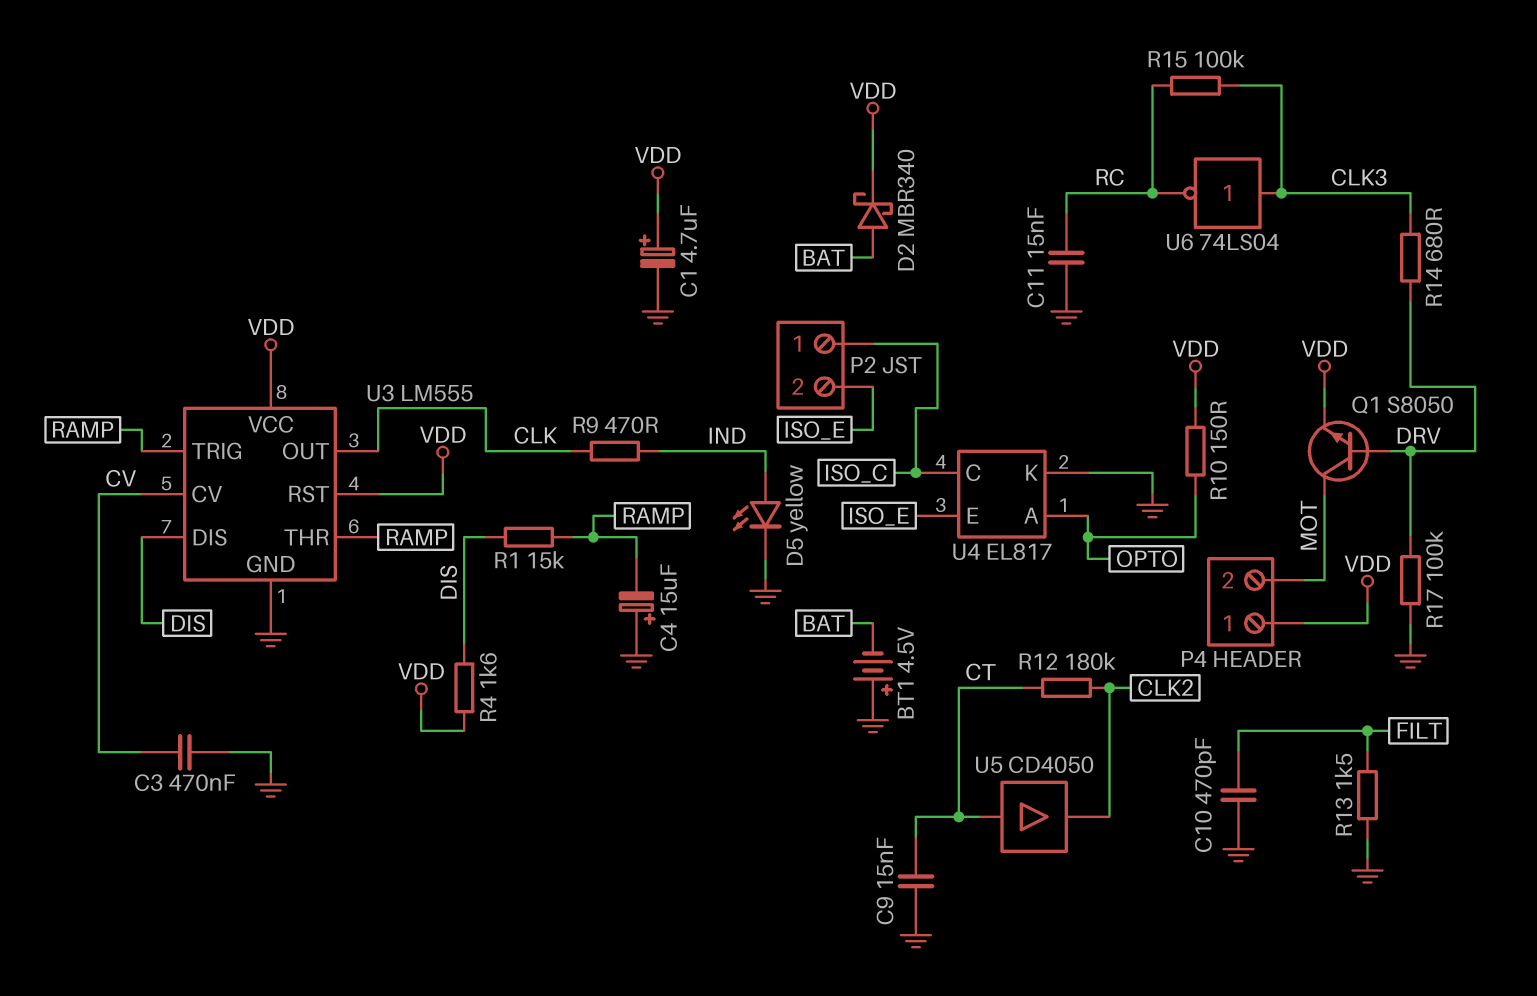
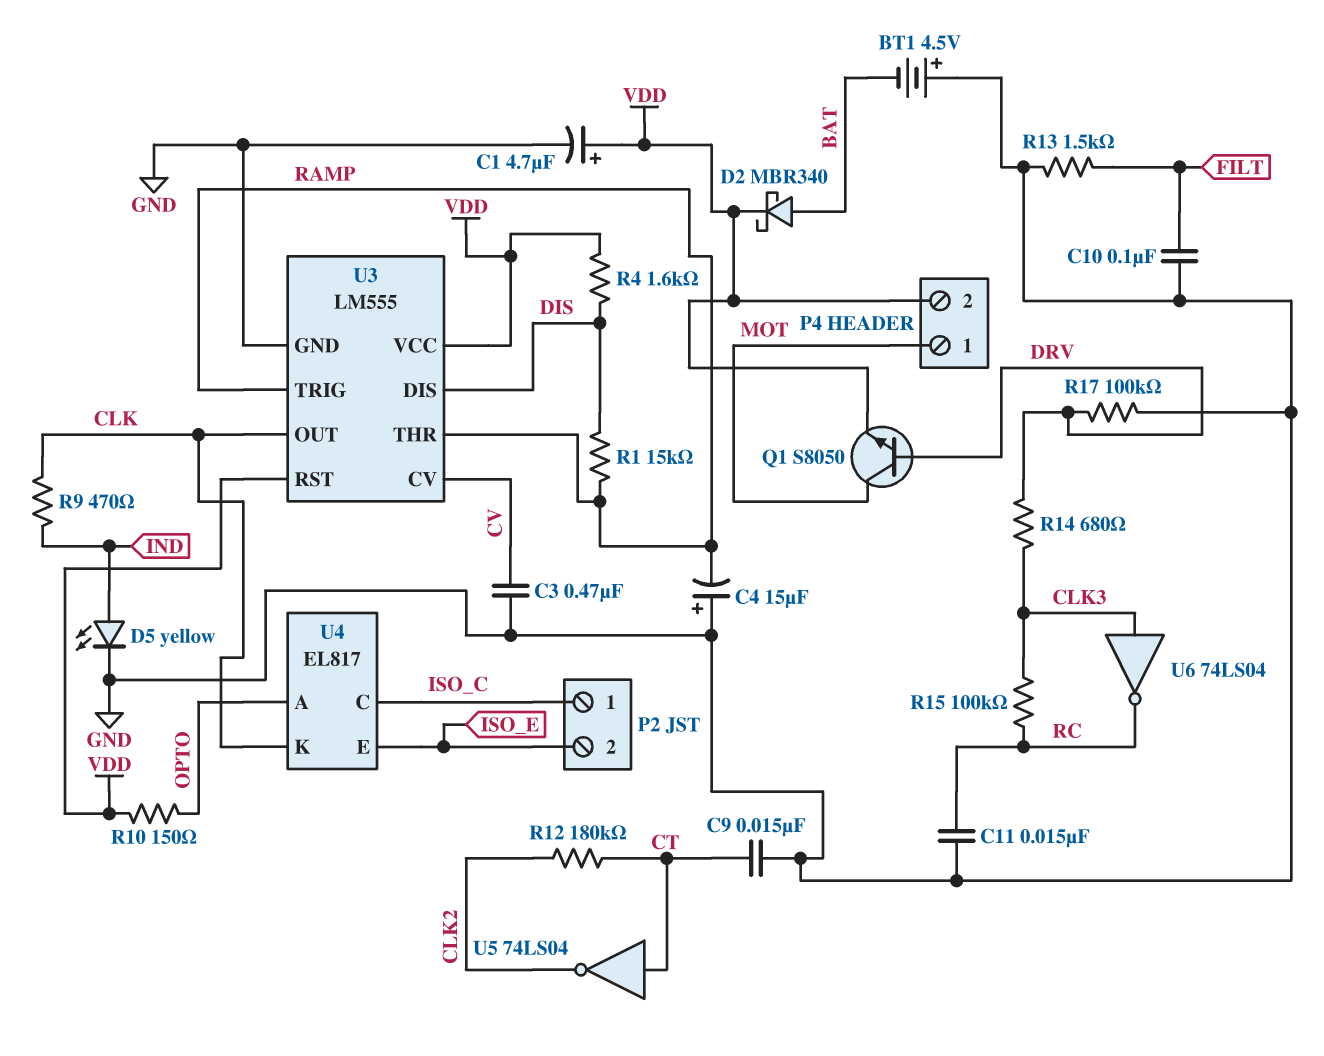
C10: 470pF (FILT, GND) -> 100nF (FILT, GND)
P4 pin 1: VDD -> MOT
P4 pin 2: MOT -> VDD
U4 pin K: GND -> CLK
U5: buffer CD4050 (in CT, out CLK2) -> NOT 74LS04 (in CT, out CLK2)

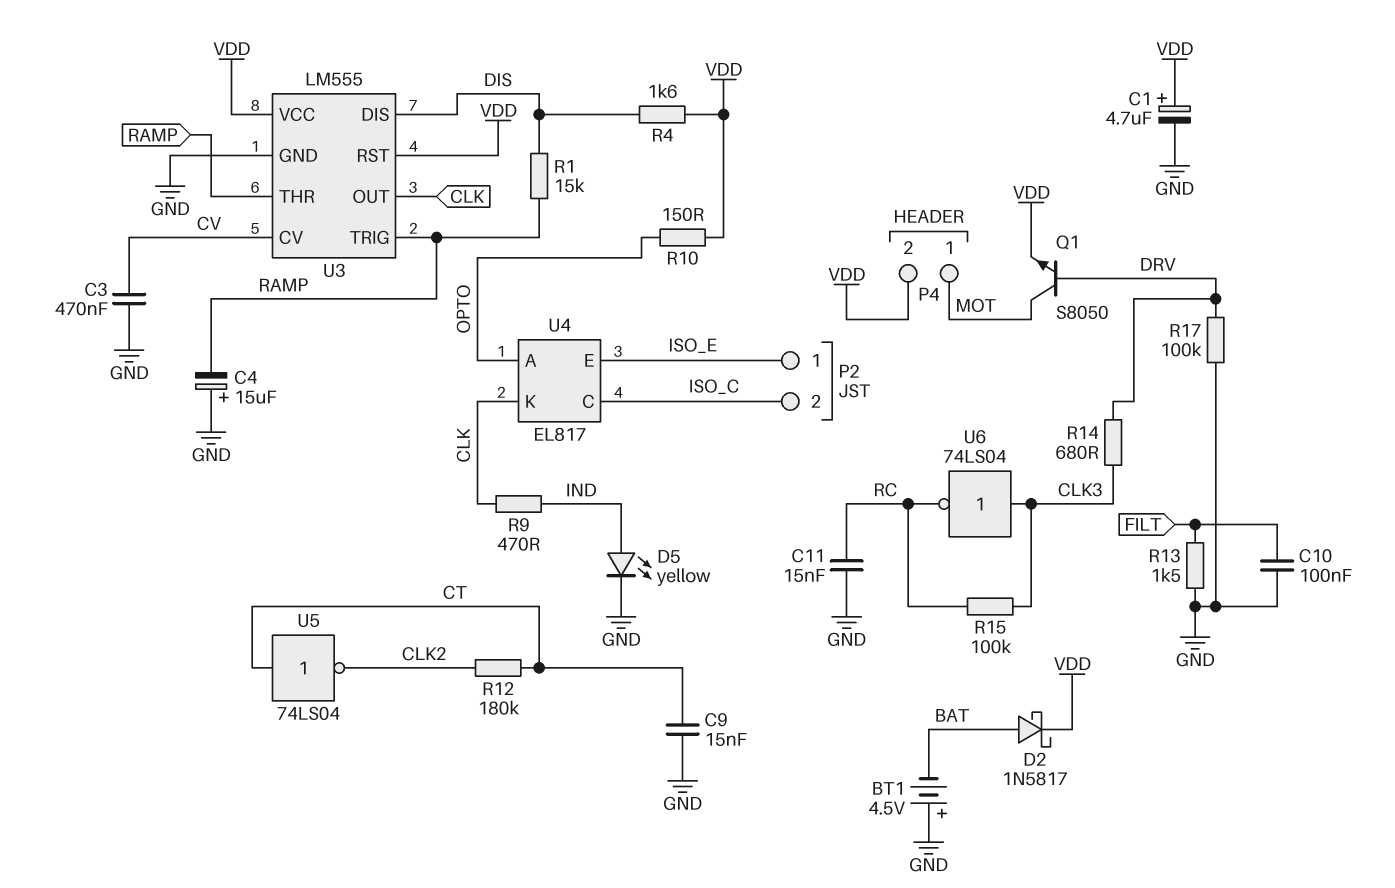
D2: schottky MBR340 (A BAT, K VDD) -> schottky 1N5817 (A BAT, K VDD)
P2 pin 1: ISO_C -> ISO_E
P2 pin 2: ISO_E -> ISO_C

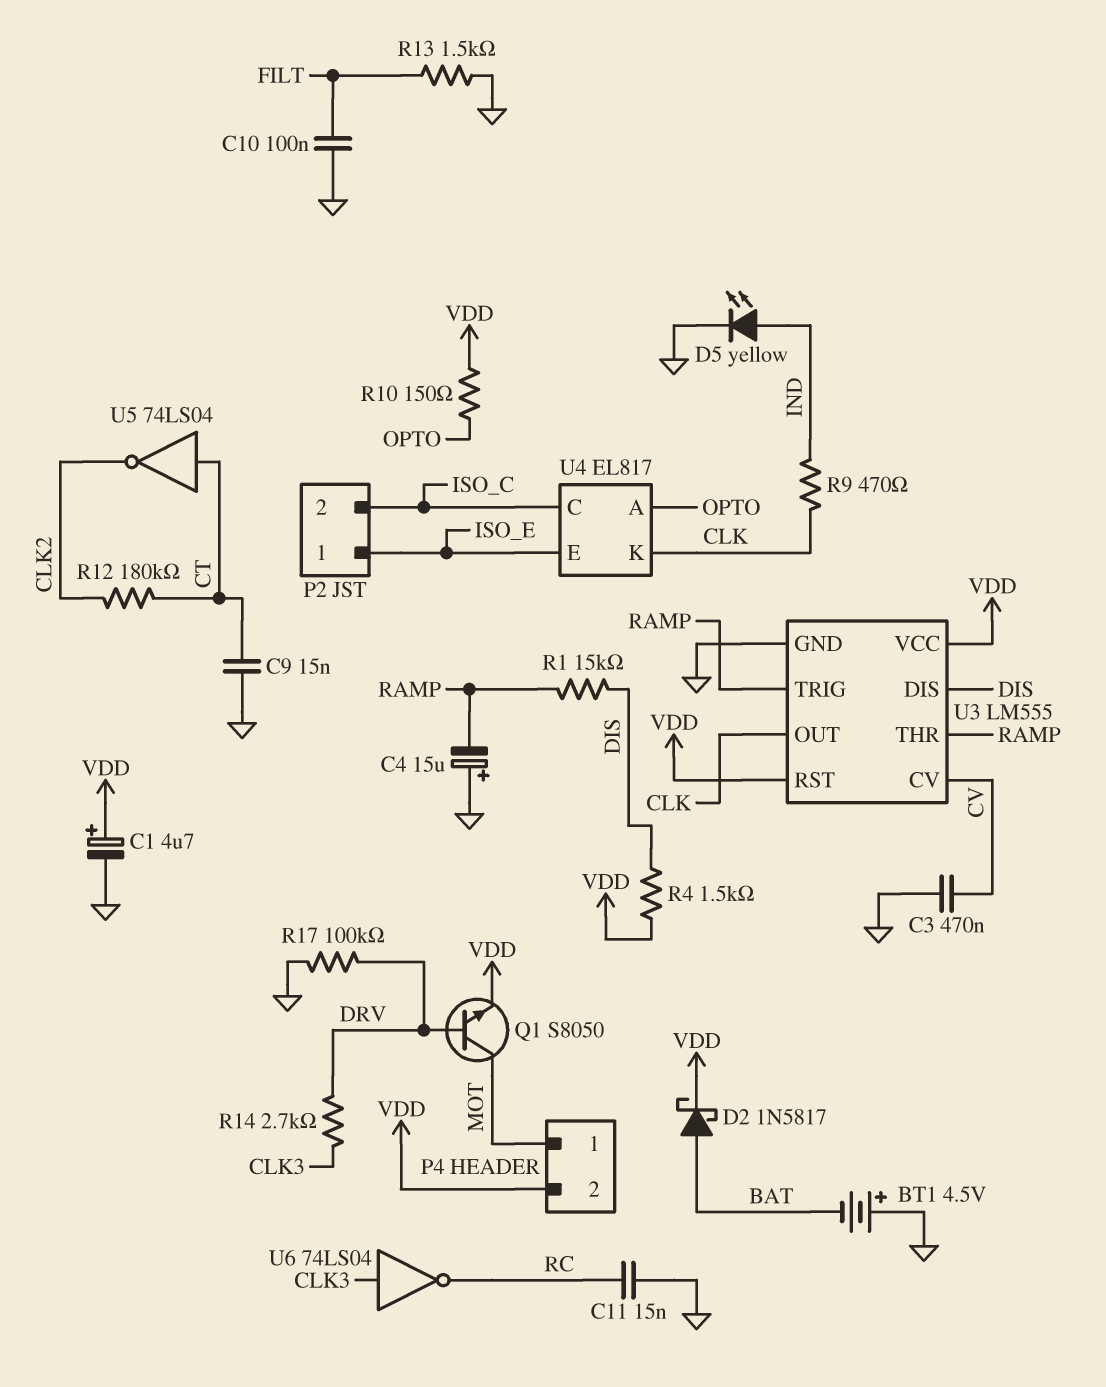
R4: 1.6k (DIS, VDD) -> 1.5k (DIS, VDD)
R14: 680 (CLK3, DRV) -> 2.7k (CLK3, DRV)
R15: 100k (CLK3, RC) -> none

